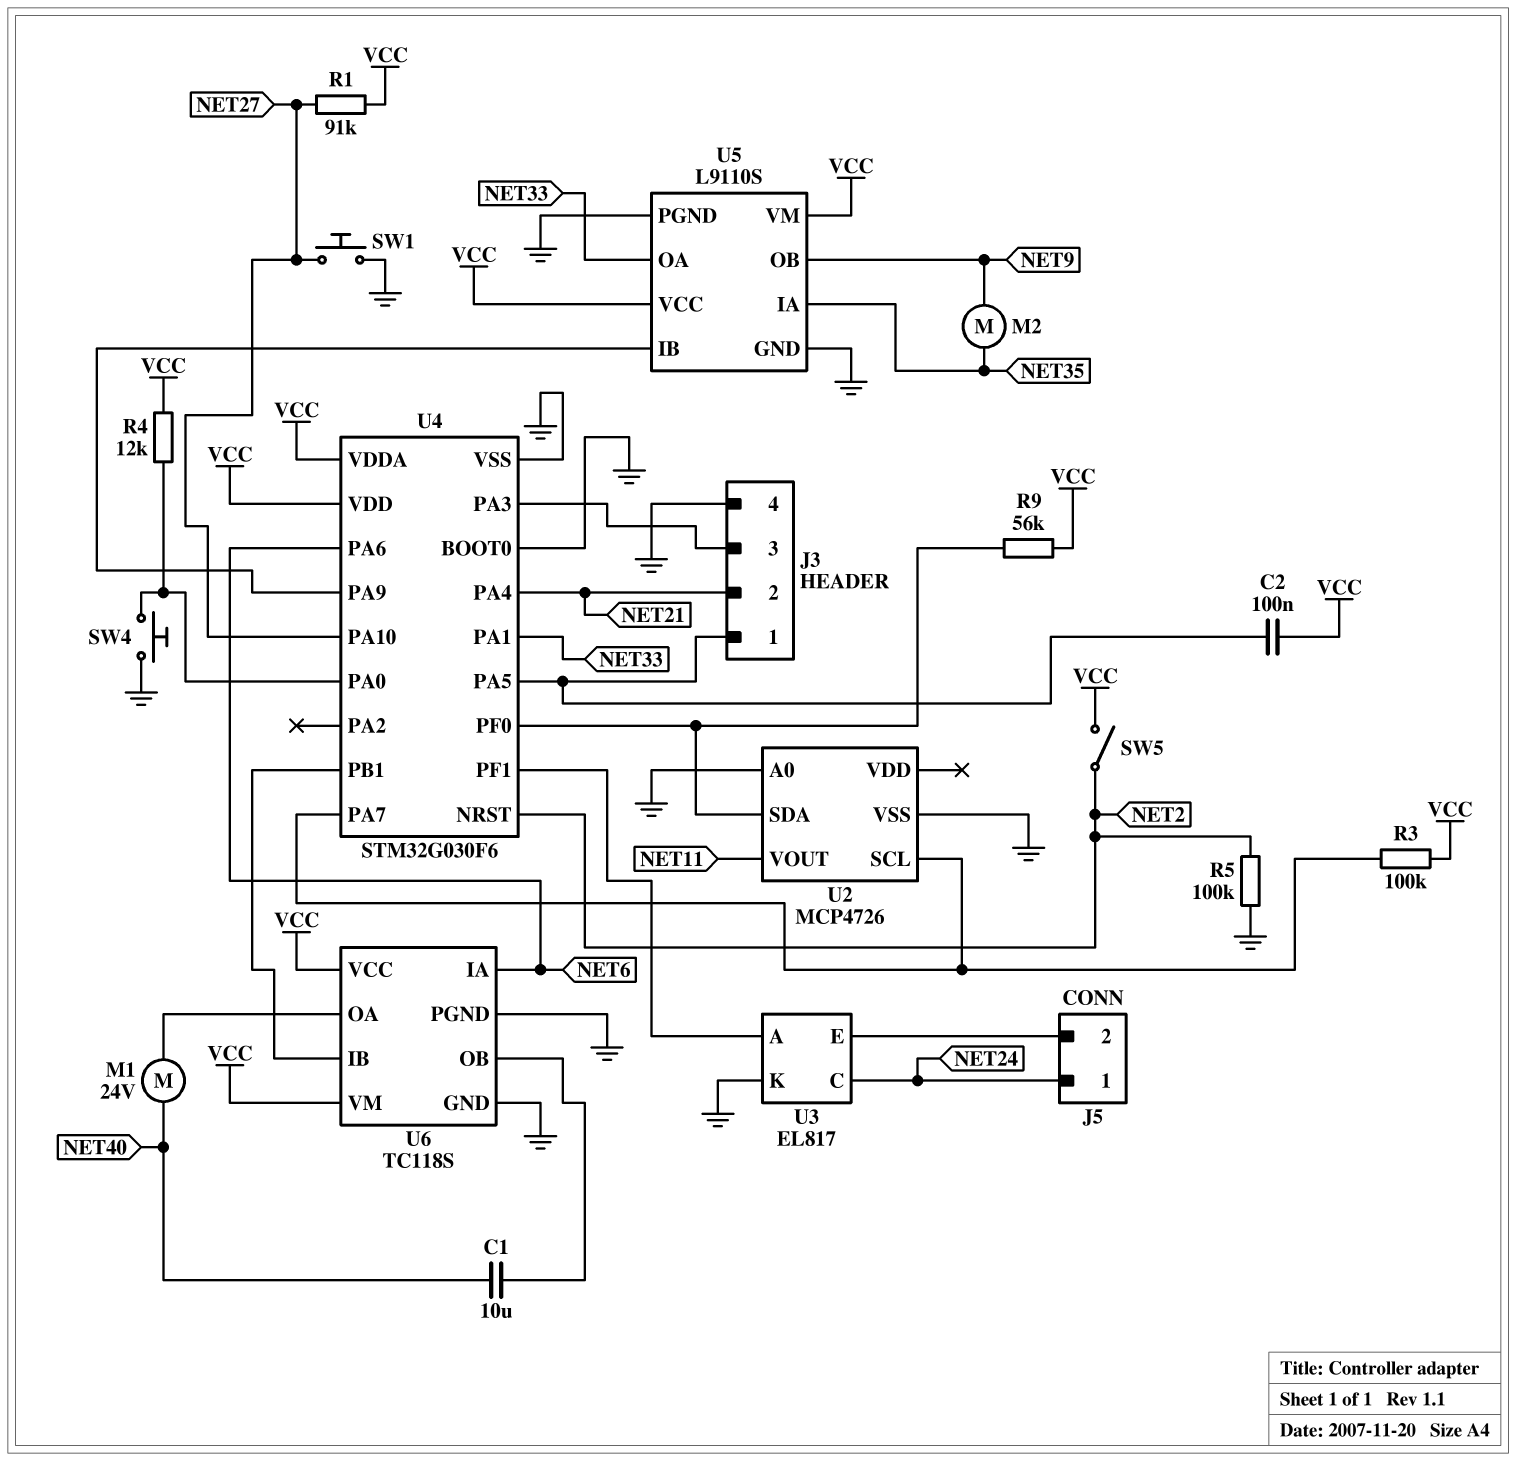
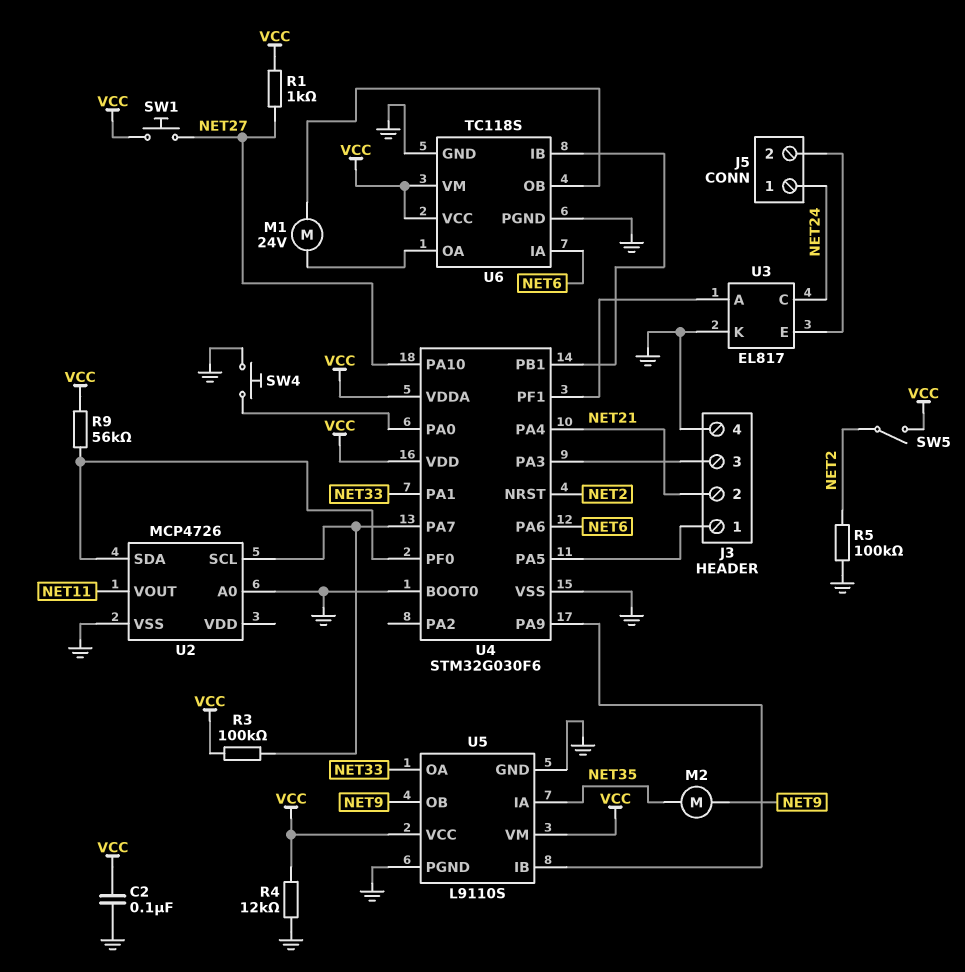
C1: 10uF (NET40, U6/OB) -> none
C2: 100nF (J3/1, VCC) -> 100nF (GND, VCC)
M1: motor 24V (NET40, U6/OA) -> motor 24V (U6/OA, U6/OB)
R1: 91k (NET27, VCC) -> 1k (NET27, VCC)
R4: 12k (U4/PA0, VCC) -> 12k (GND, VCC)
SW1: button (GND, NET27) -> button (NET27, VCC)

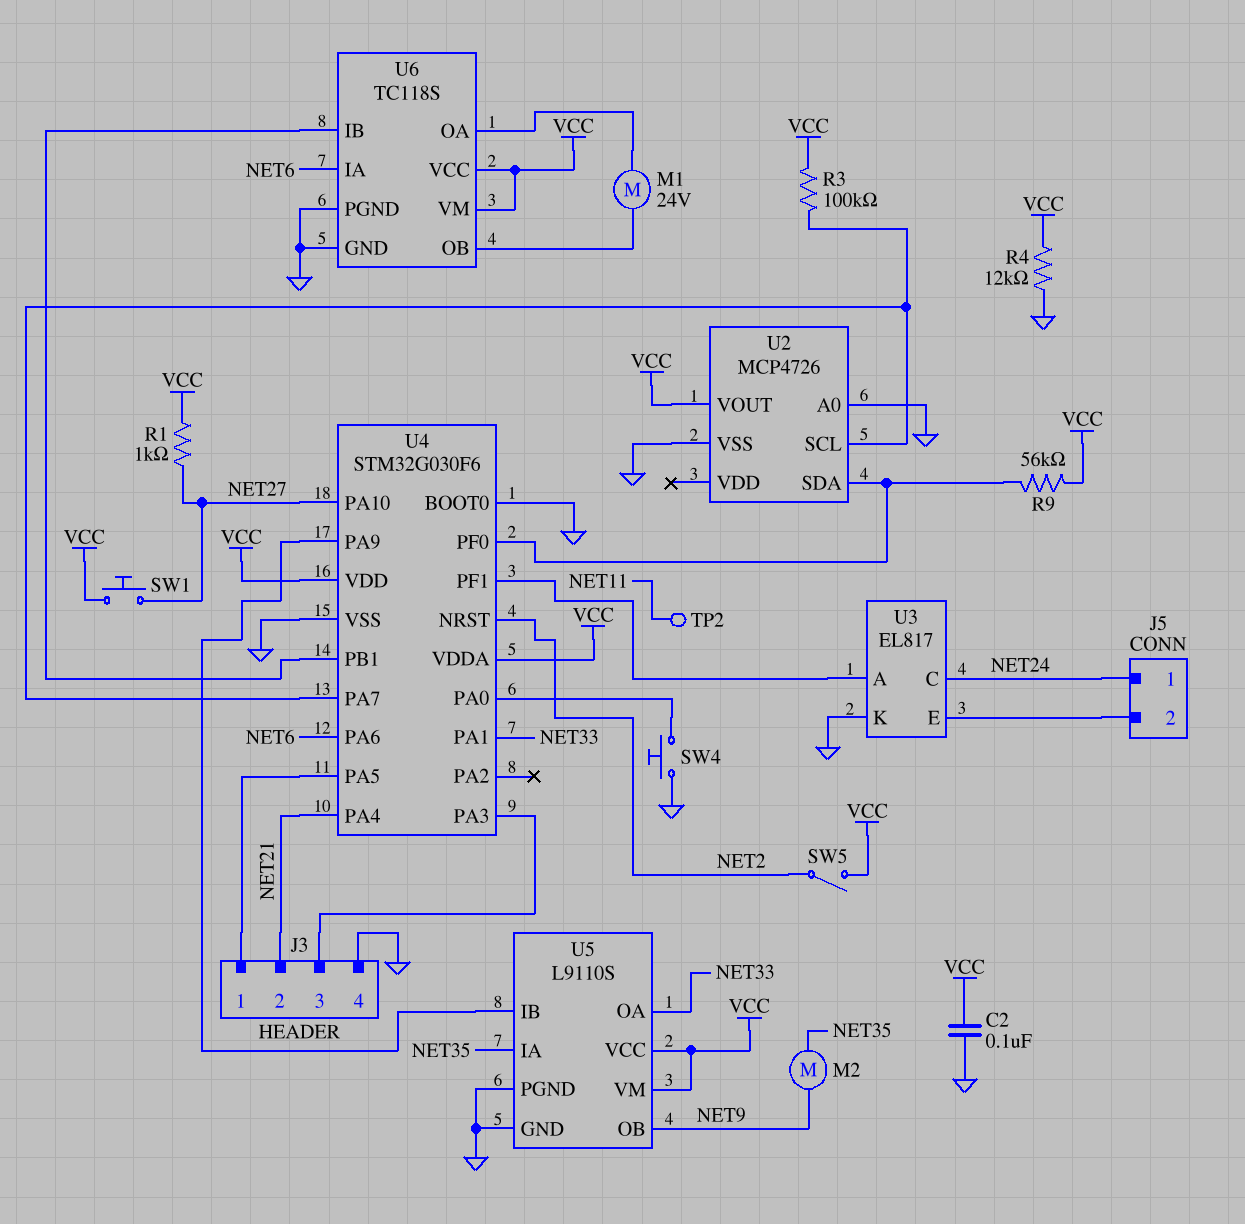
R5: 100k (GND, NET2) -> none
TP2: none -> test point (NET11)
U2 pin VOUT: NET11 -> VCC

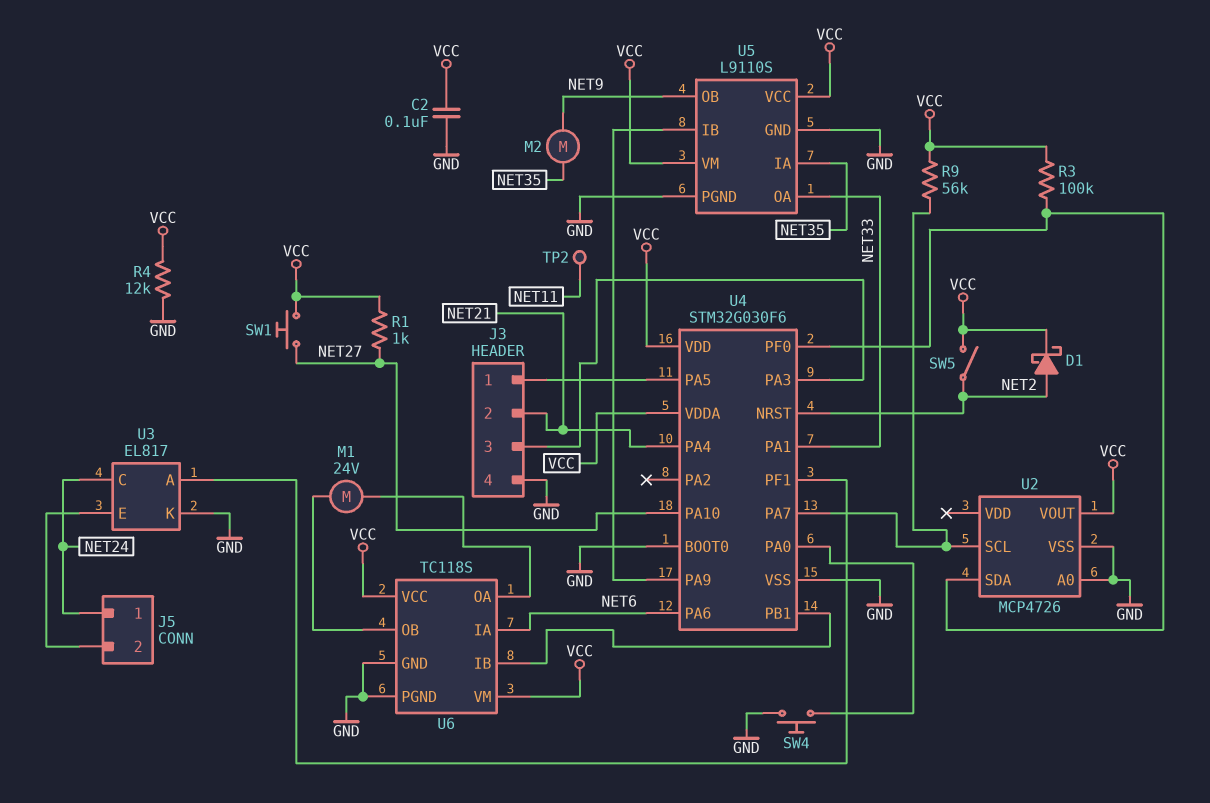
D1: none -> schottky (A NET2, K VCC)
R3: 100k (U2/SCL, VCC) -> 100k (U2/SDA, VCC)
R9: 56k (U2/SDA, VCC) -> 56k (U2/SCL, VCC)

